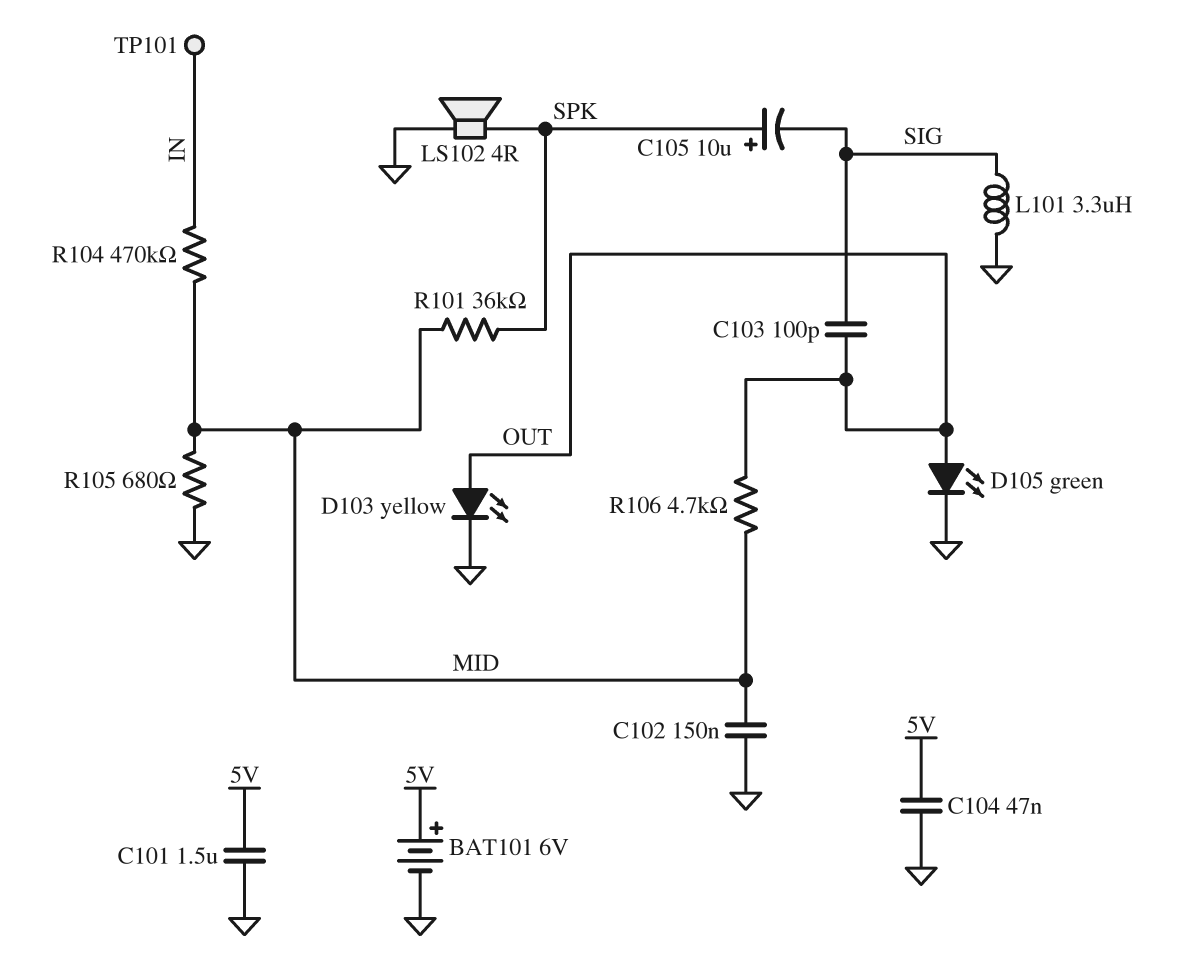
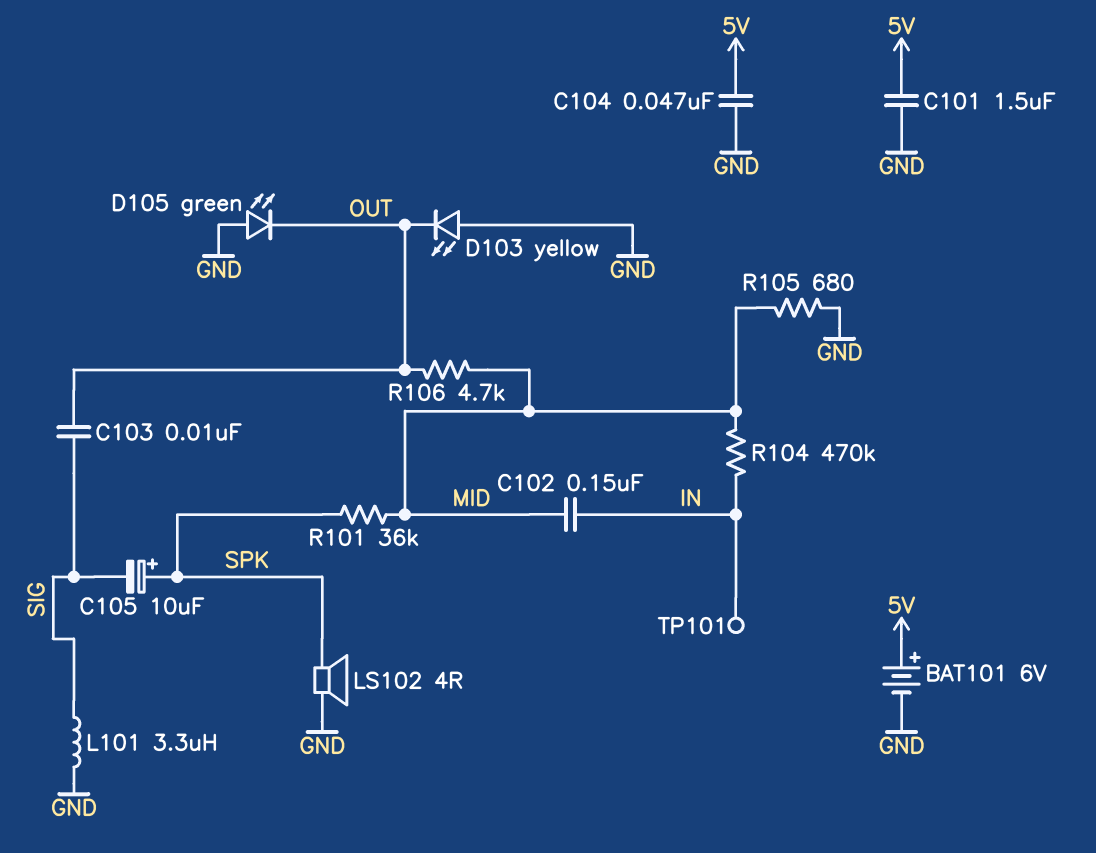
C102: 150nF (GND, MID) -> 150nF (IN, MID)
C103: 100pF (OUT, SIG) -> 10nF (OUT, SIG)
D103: LED yellow (A OUT, K GND) -> LED yellow (A GND, K OUT)
D105: LED green (A OUT, K GND) -> LED green (A GND, K OUT)

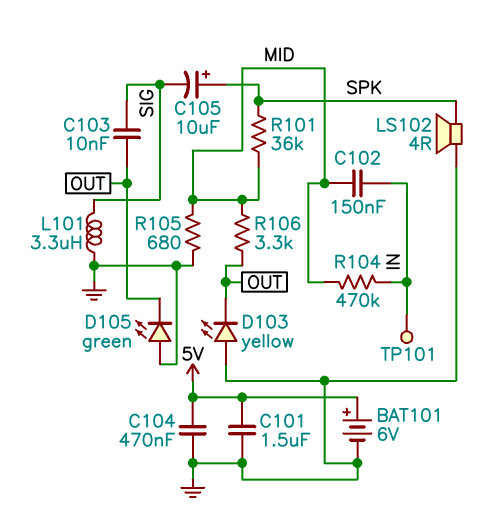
C104: 47nF (5V, GND) -> 470nF (5V, GND)
R106: 4.7k (MID, OUT) -> 3.3k (MID, OUT)

